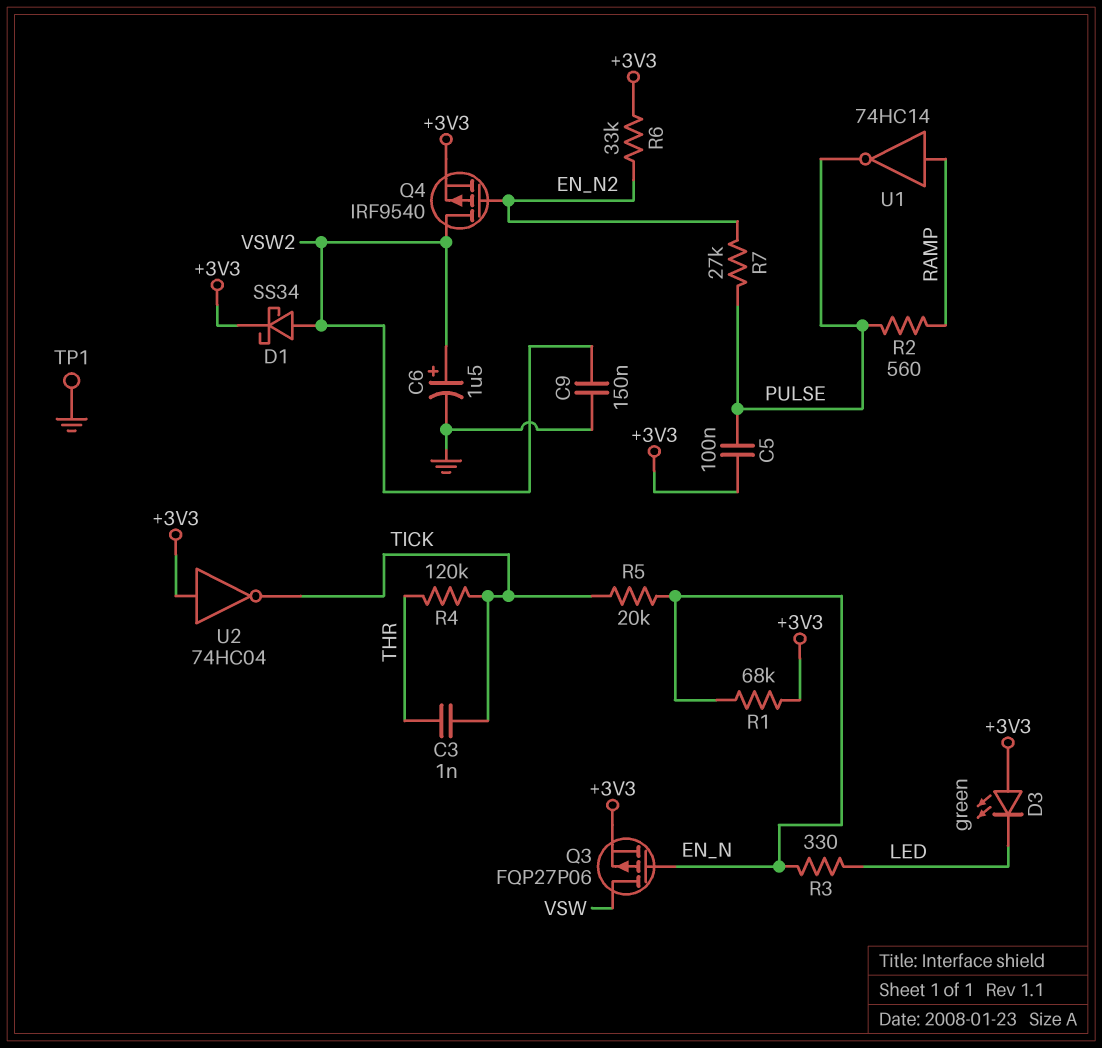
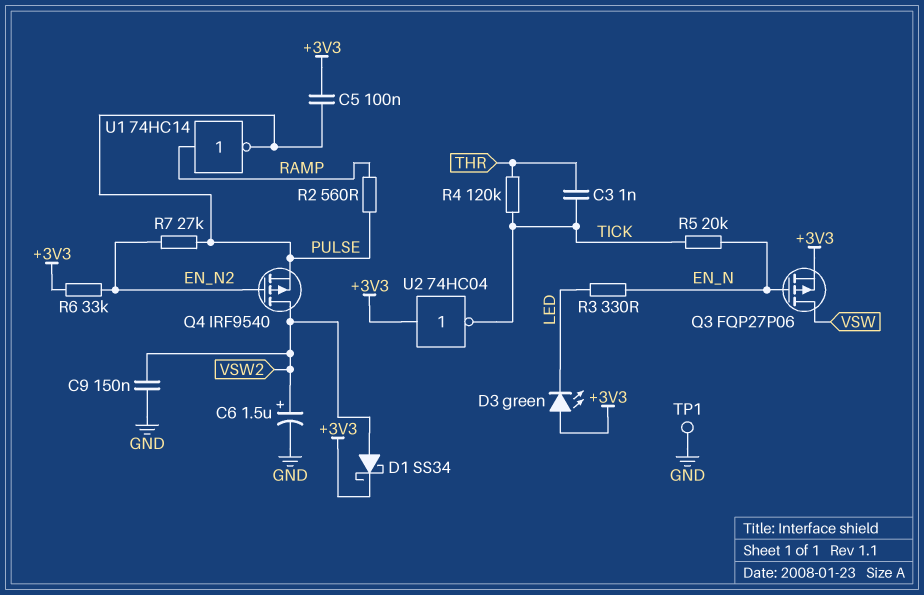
Q4: PMOS IRF9540 (G EN_N2, D VSW2, S +3V3) -> PMOS IRF9540 (G EN_N2, D VSW2, S PULSE)
R1: 68k (+3V3, EN_N) -> none

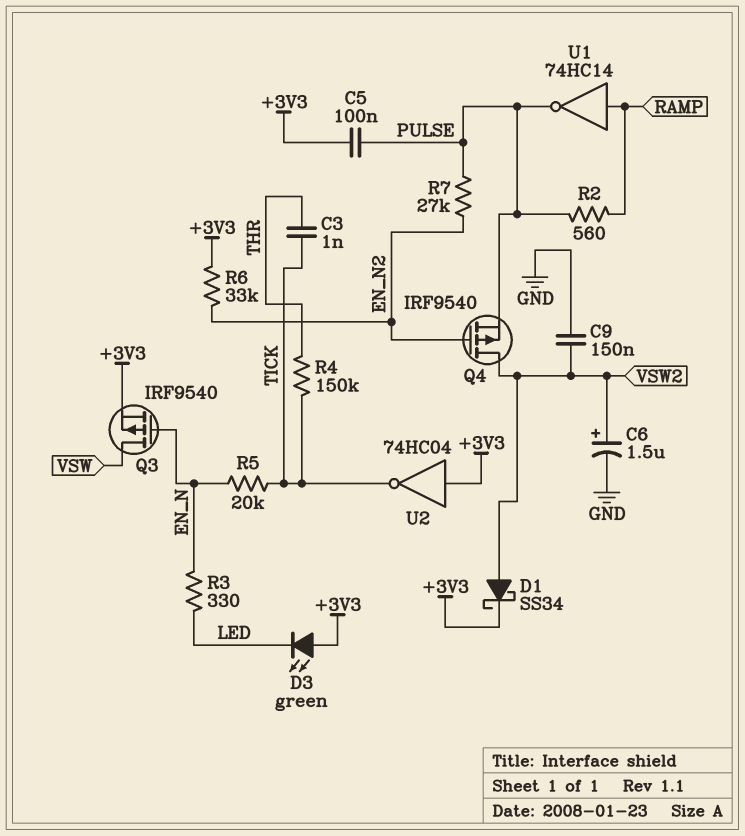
Q3: PMOS FQP27P06 (G EN_N, D VSW, S +3V3) -> PMOS IRF9540 (G EN_N, D VSW, S +3V3)
R4: 120k (THR, TICK) -> 150k (THR, TICK)
TP1: test point (GND) -> none

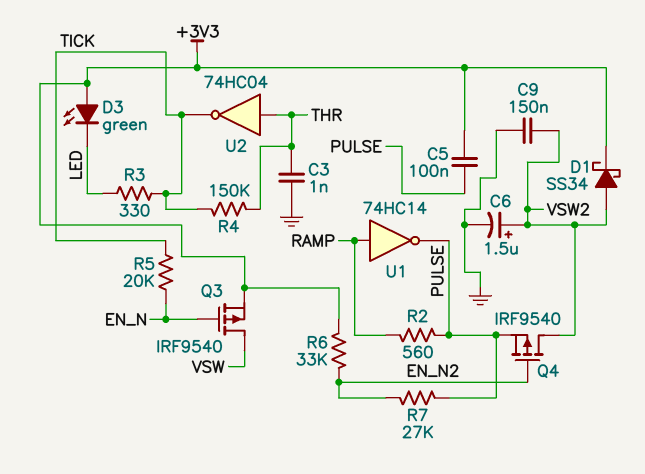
C3: 1nF (THR, TICK) -> 1nF (GND, THR)
R3: 330 (EN_N, LED) -> 330 (LED, TICK)
U2: NOT 74HC04 (in +3V3, out TICK) -> NOT 74HC04 (in THR, out TICK)

